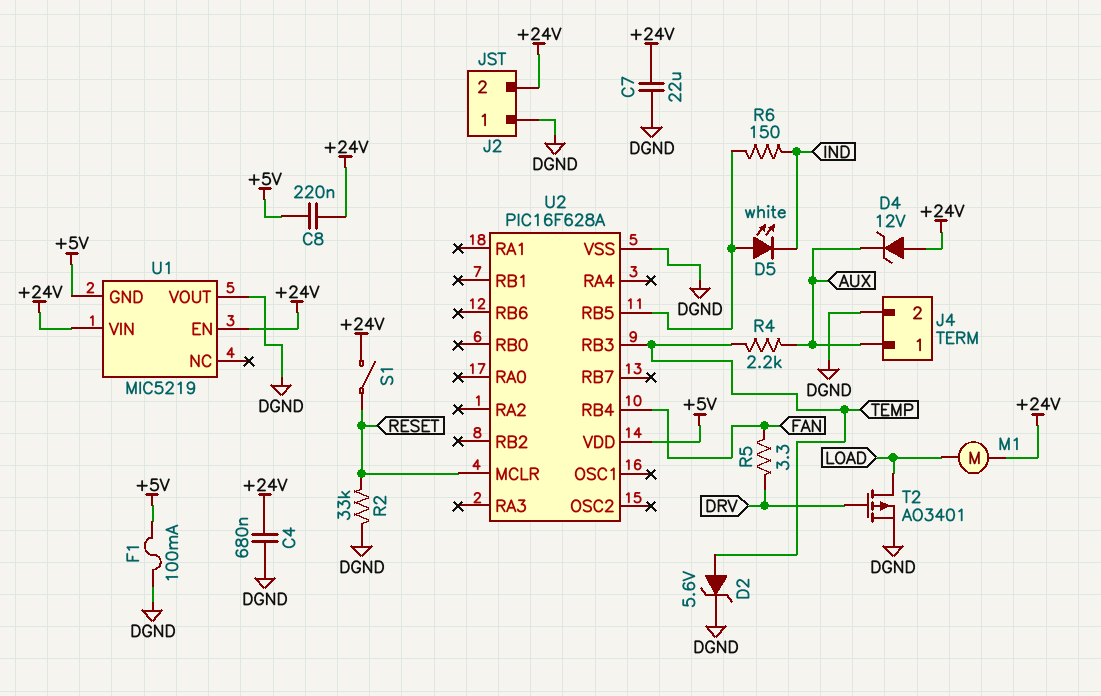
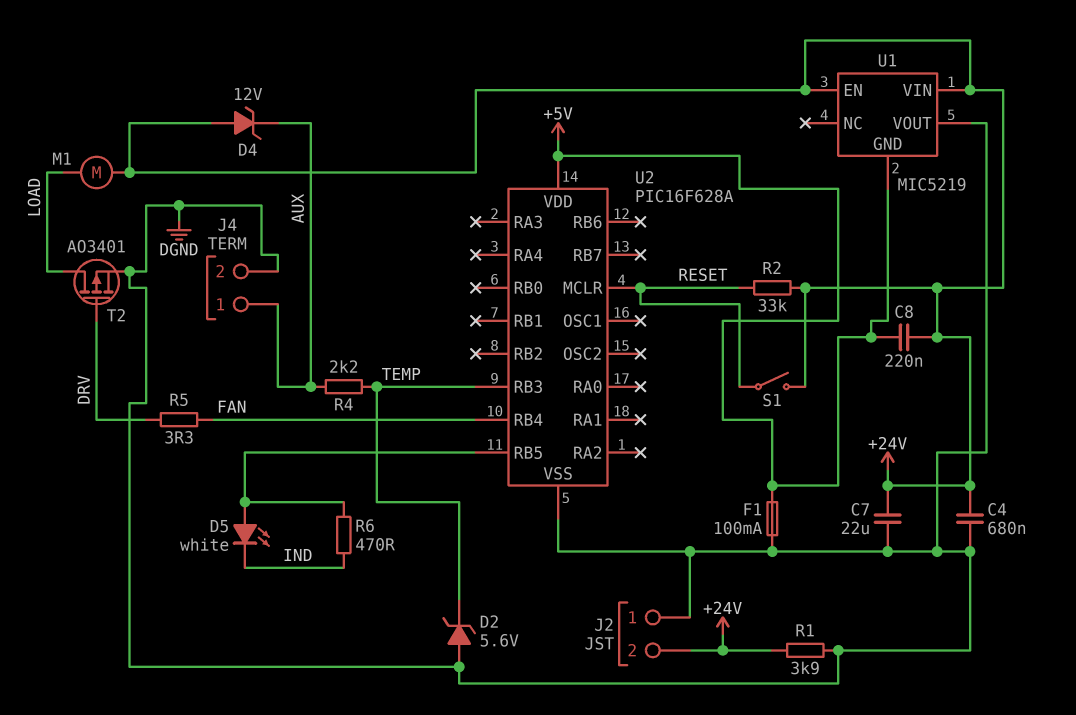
D2: zener 5.6V (A TEMP, K DGND) -> zener 5.6V (A DGND, K TEMP)
R1: none -> 3.9k (+24V, DGND)
R2: 33k (DGND, RESET) -> 33k (+24V, RESET)
R6: 150 (IND, U2/RB5) -> 470 (IND, U2/RB5)

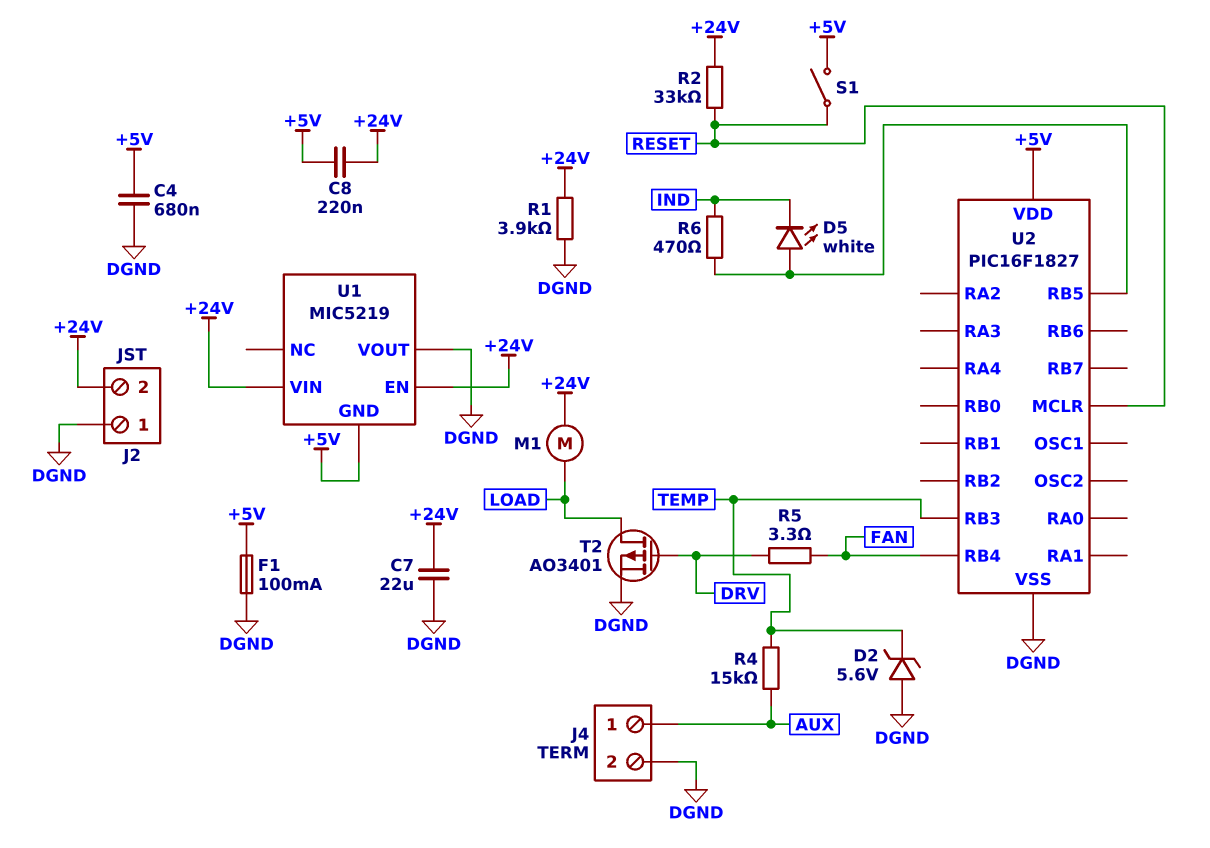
C4: 680nF (+24V, DGND) -> 680nF (+5V, DGND)
D4: zener 12V (A +24V, K AUX) -> none
R4: 2.2k (AUX, TEMP) -> 15k (AUX, TEMP)
S1: switch (+24V, RESET) -> switch (+5V, RESET)
U2: PIC16F628A -> PIC16F1827

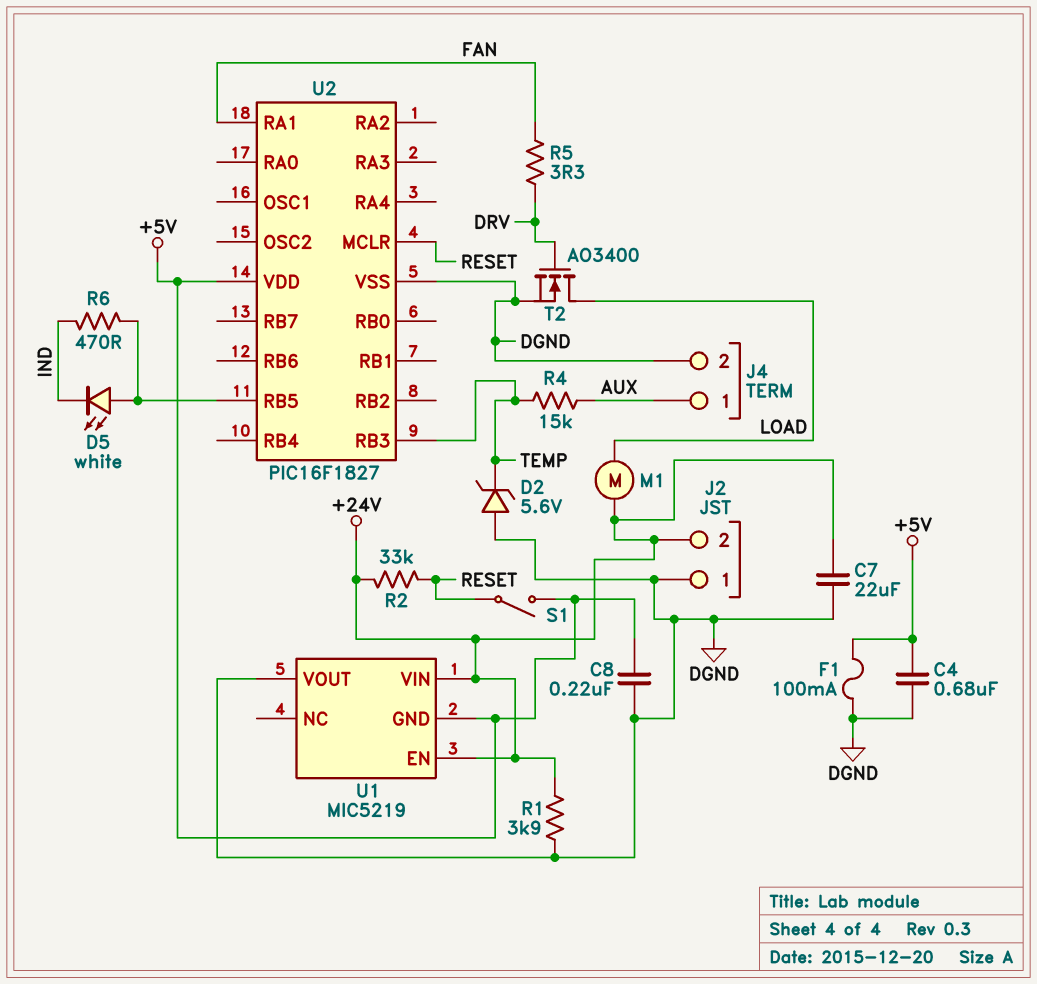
C8: 220nF (+5V, +24V) -> 220nF (+5V, DGND)
T2: PMOS AO3401 (G DRV, D LOAD, S DGND) -> NMOS AO3400 (G DRV, D LOAD, S DGND)
U2 pin RA1: none -> FAN
U2 pin RB4: FAN -> none

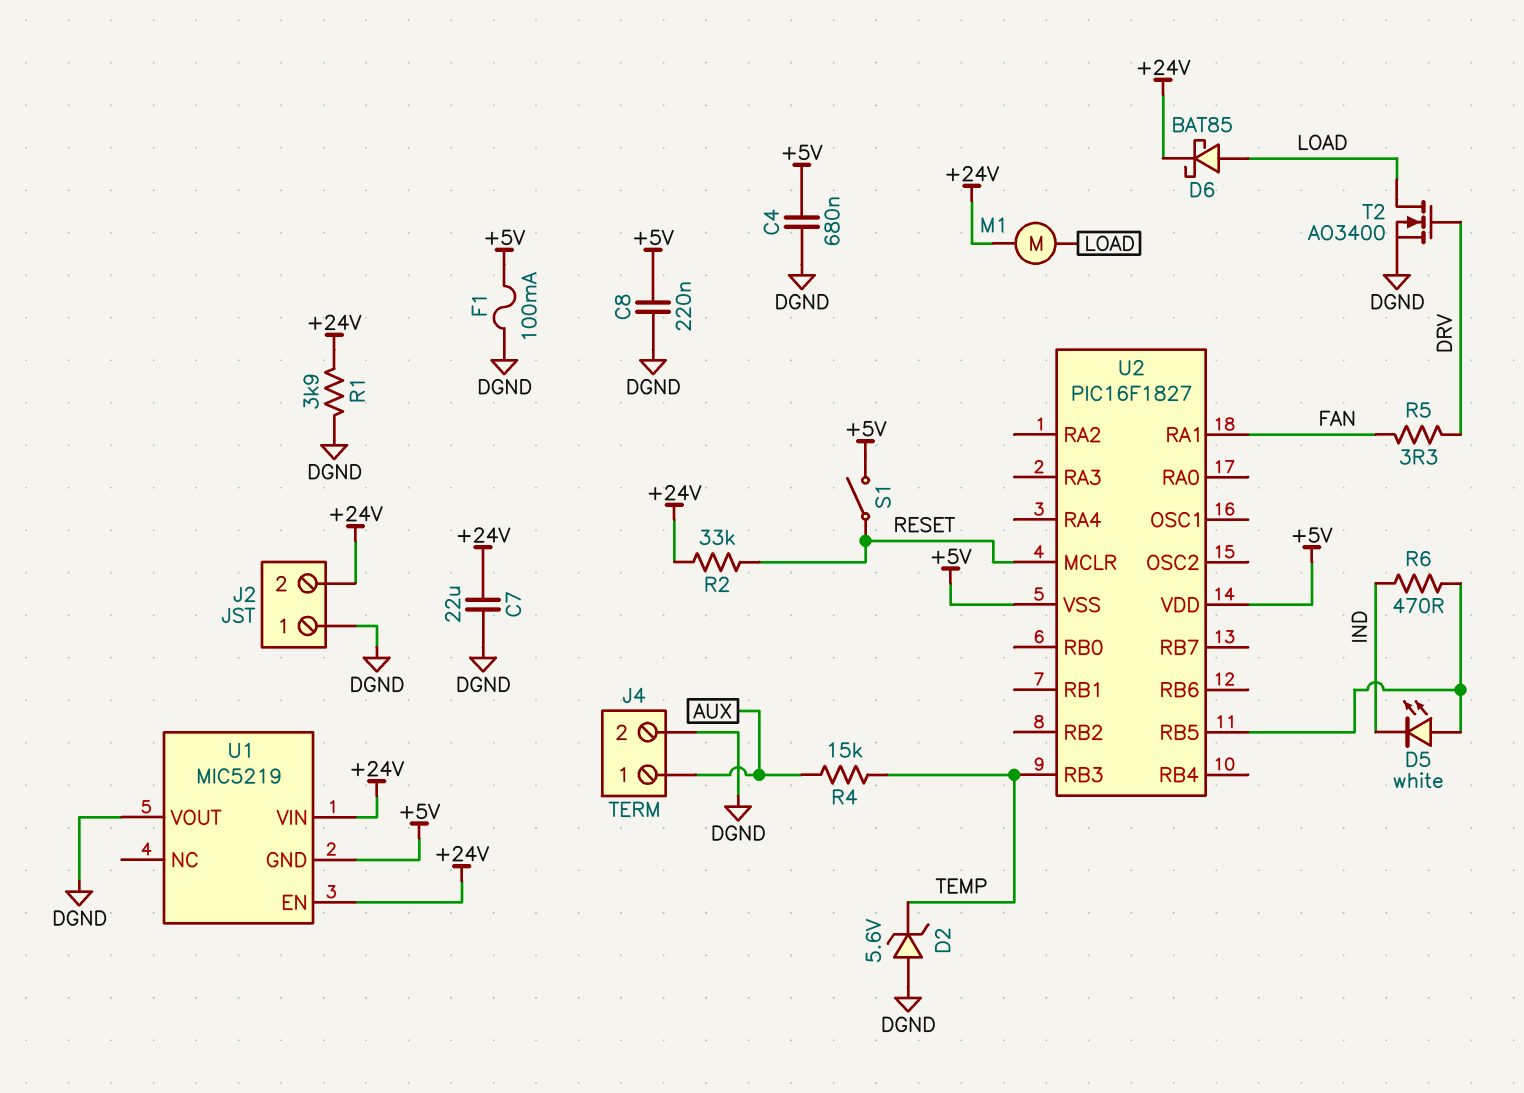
D6: none -> schottky BAT85 (A LOAD, K +24V)
U2 pin VSS: DGND -> +5V

